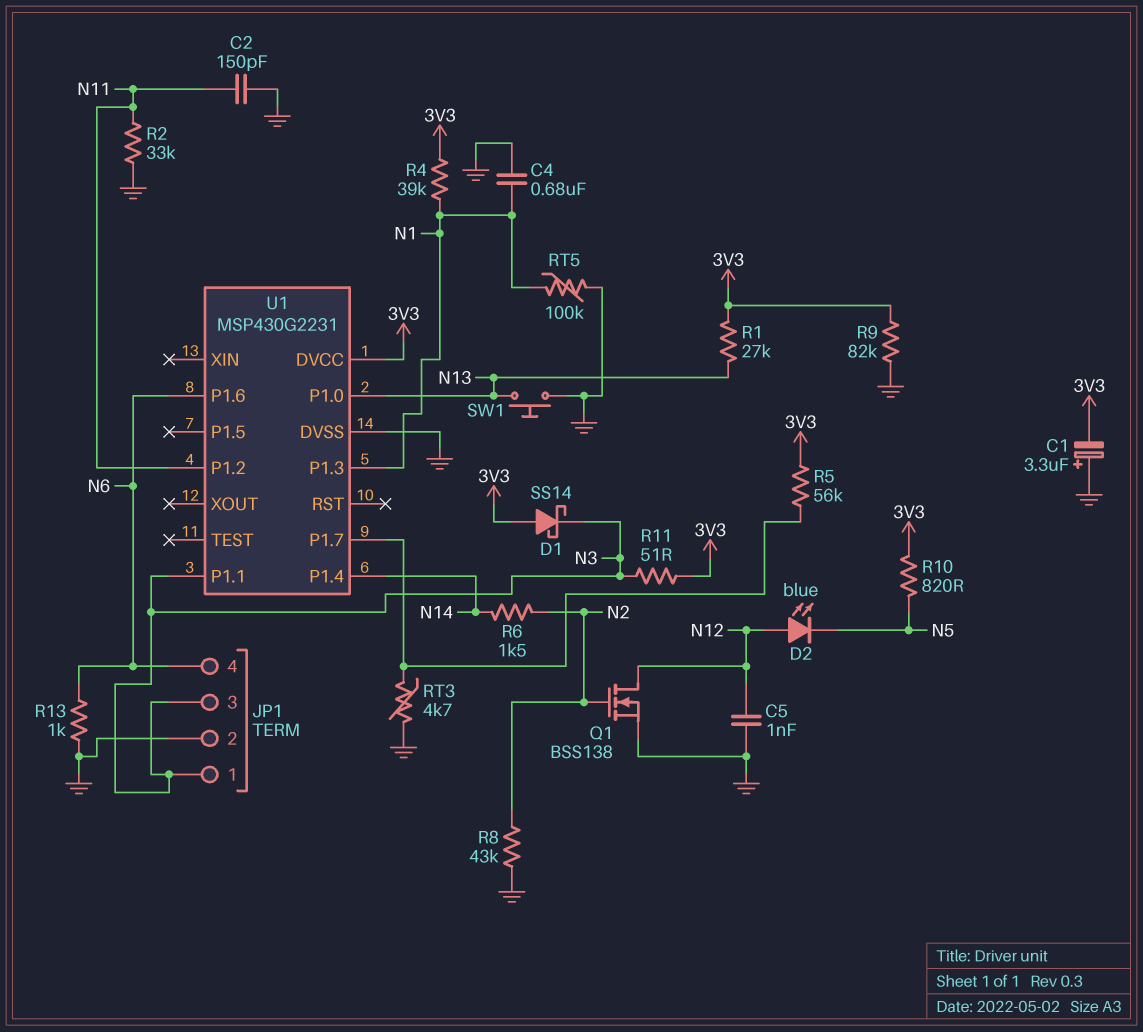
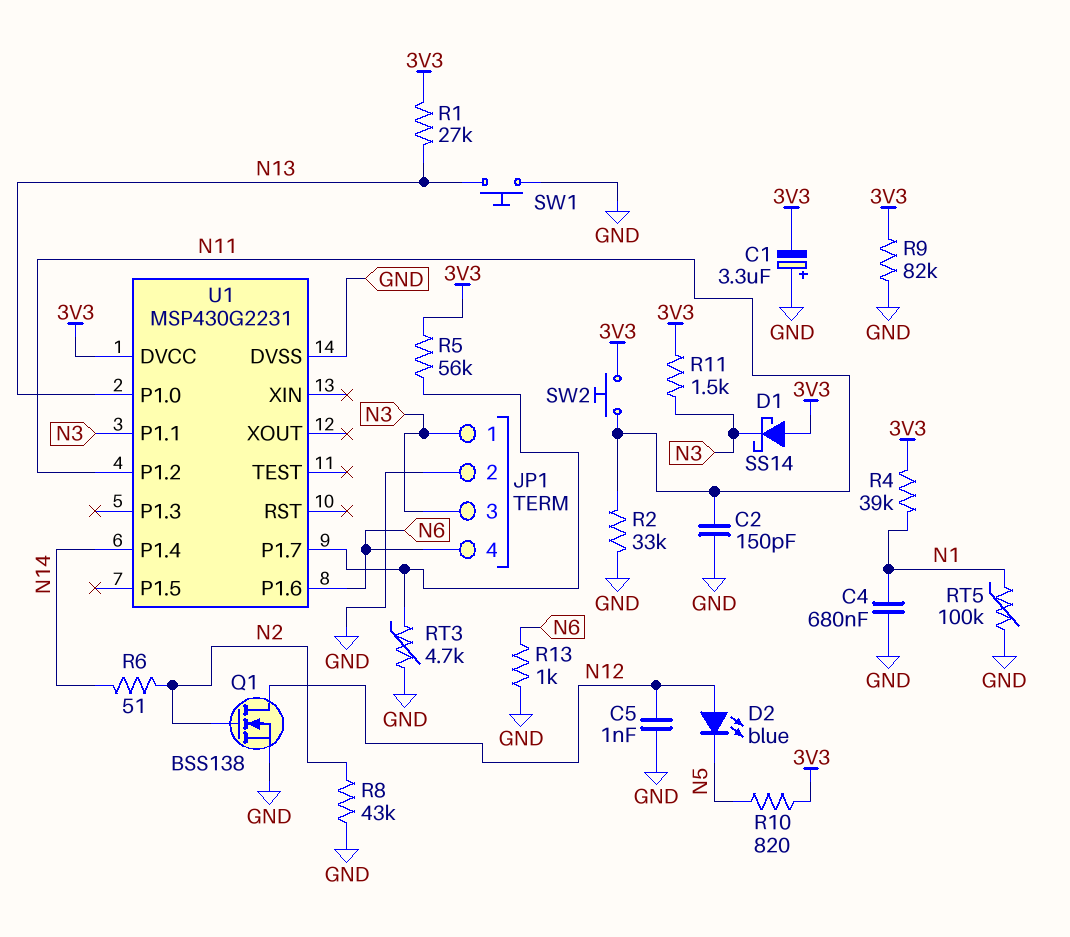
R6: 1.5k (N2, N14) -> 51 (N2, N14)
R11: 51 (3V3, N3) -> 1.5k (3V3, N3)
SW2: none -> button (3V3, N11)
U1 pin P1.3: N1 -> none

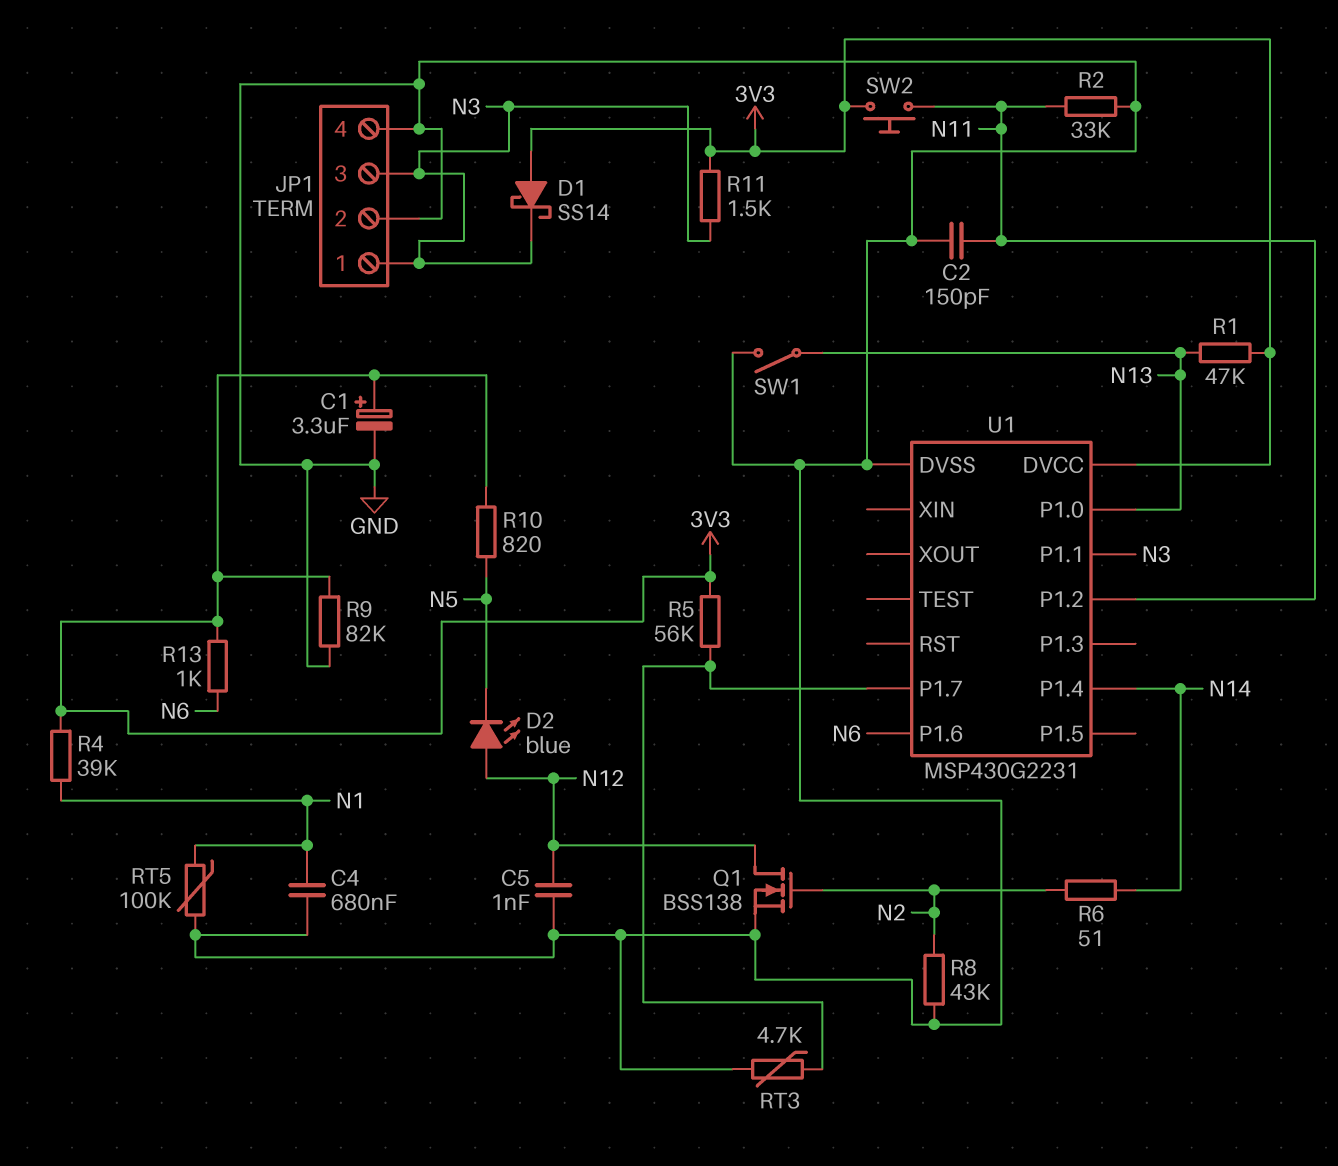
C1: 3.3uF (plus GND, minus 3V3) -> 3.3uF (plus 3V3, minus GND)
JP1 pin 4: N6 -> GND
R1: 27k (3V3, N13) -> 47k (3V3, N13)
R13: 1k (GND, N6) -> 1k (3V3, N6)
SW1: button (GND, N13) -> switch (GND, N13)

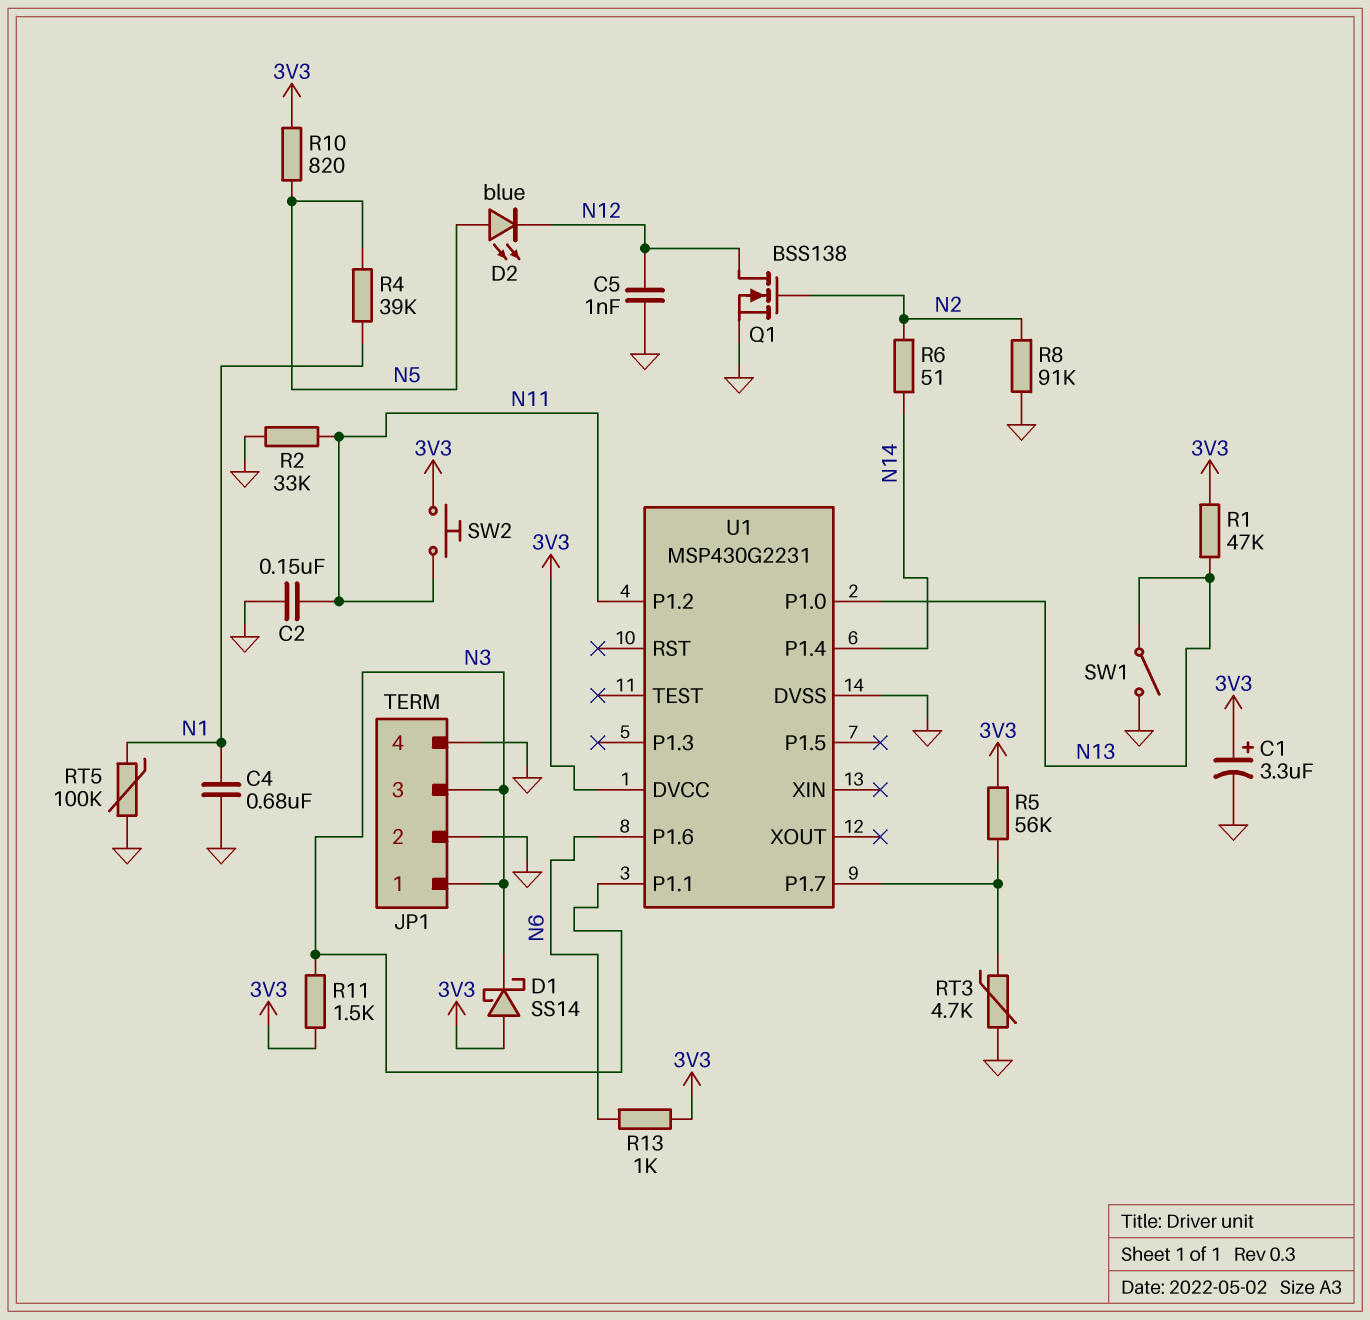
C2: 150pF (GND, N11) -> 150nF (GND, N11)
D2: LED blue (A N12, K N5) -> LED blue (A N5, K N12)
R4: 39k (3V3, N1) -> 39k (N1, N5)
R8: 43k (GND, N2) -> 91k (GND, N2)
R9: 82k (3V3, GND) -> none

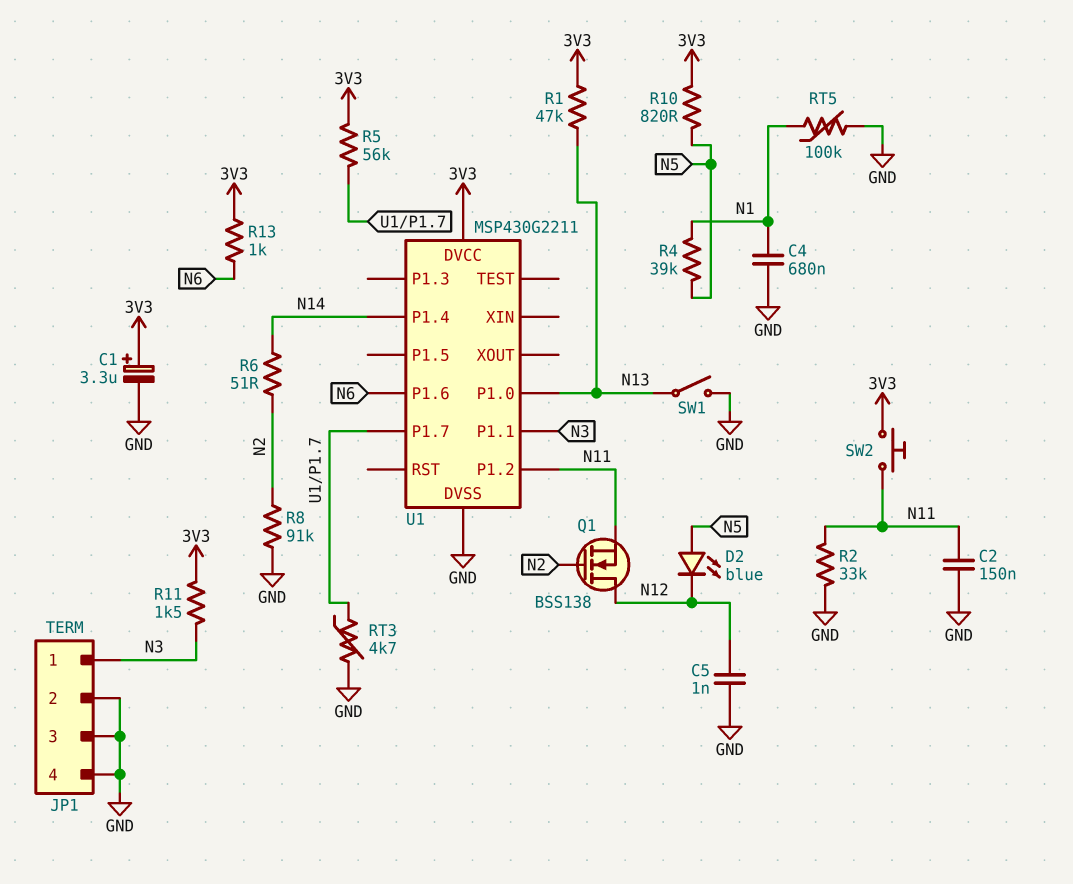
D1: schottky SS14 (A 3V3, K N3) -> none
JP1 pin 3: N3 -> GND
Q1: NMOS BSS138 (G N2, D N12, S GND) -> NMOS BSS138 (G N2, D N12, S N11)
U1: MSP430G2231 -> MSP430G2211

